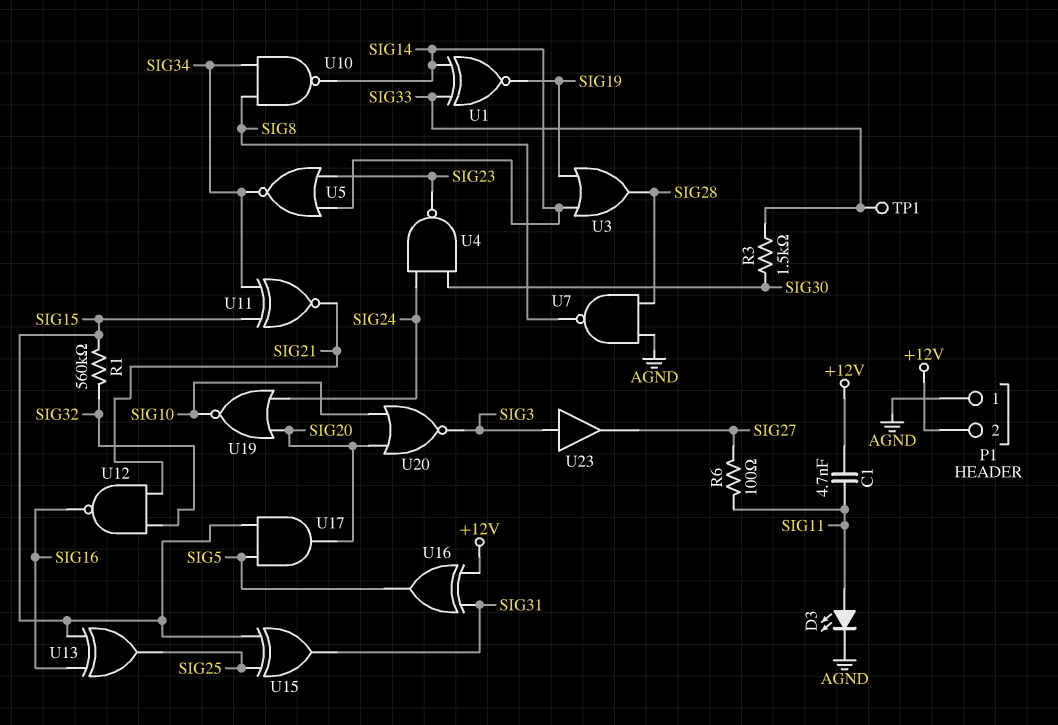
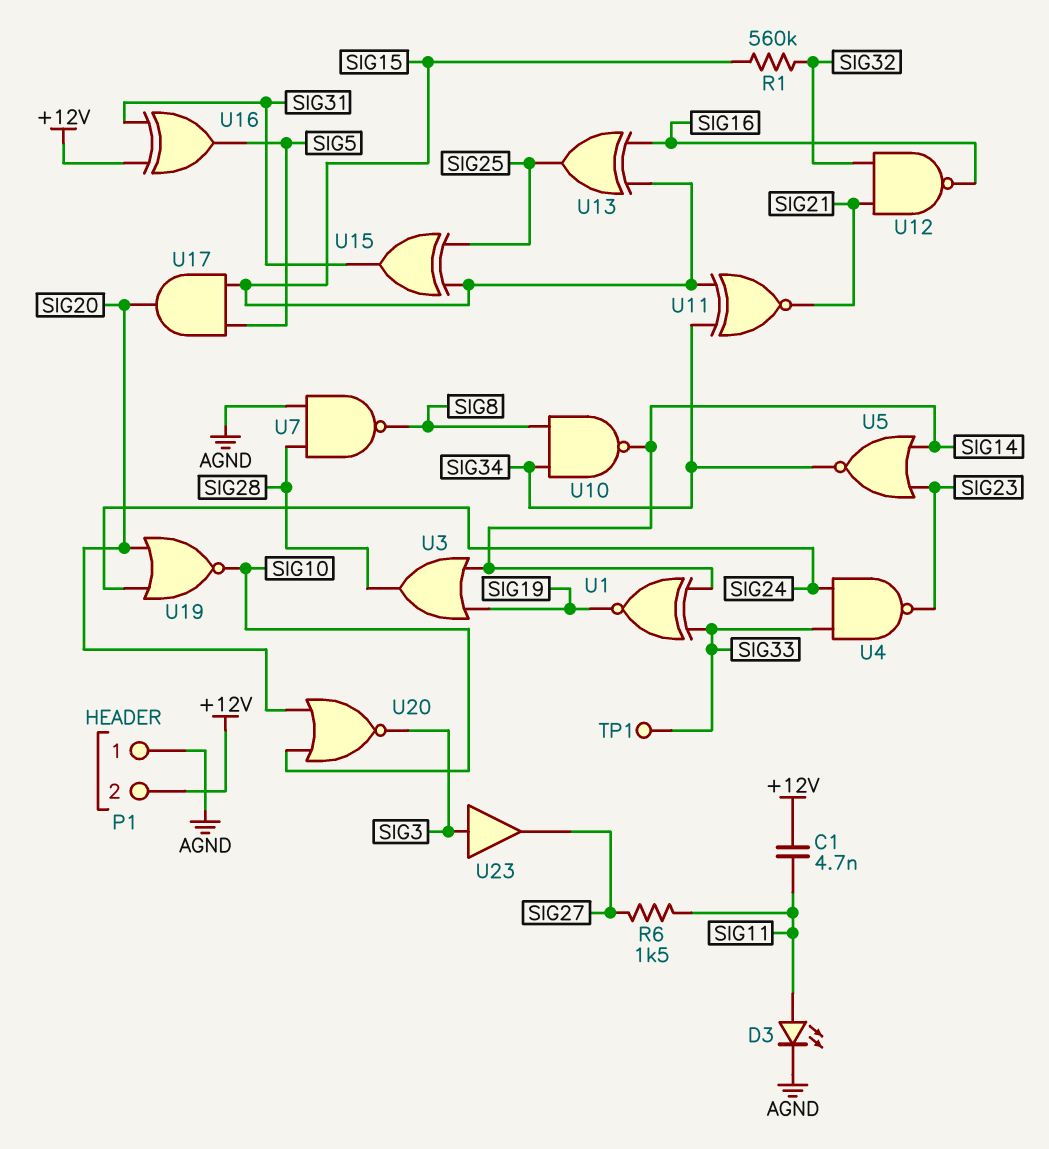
R3: 1.5k (SIG30, SIG33) -> none
R6: 100 (SIG11, SIG27) -> 1.5k (SIG11, SIG27)
U4: NAND (in SIG24, in SIG30, out SIG23) -> NAND (in SIG24, in SIG33, out SIG23)

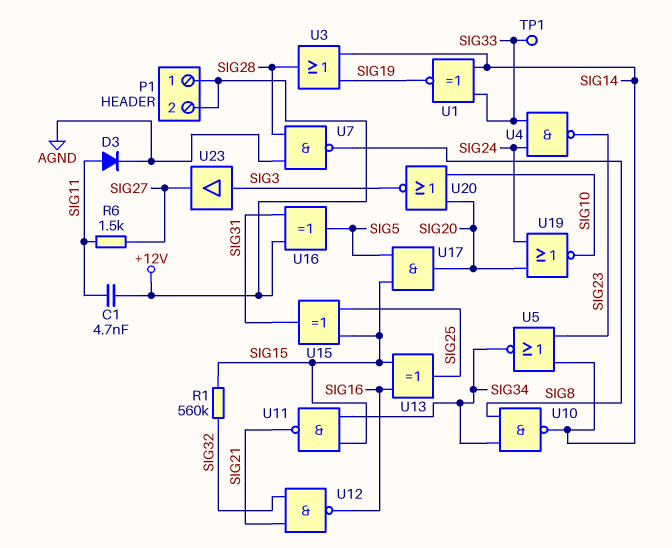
D3: LED (A SIG11, K AGND) -> diode (A SIG11, K AGND)
P1 pin 1: AGND -> +12V
U11: XNOR (in SIG15, in SIG34, out SIG21) -> NAND (in SIG15, in SIG34, out SIG21)

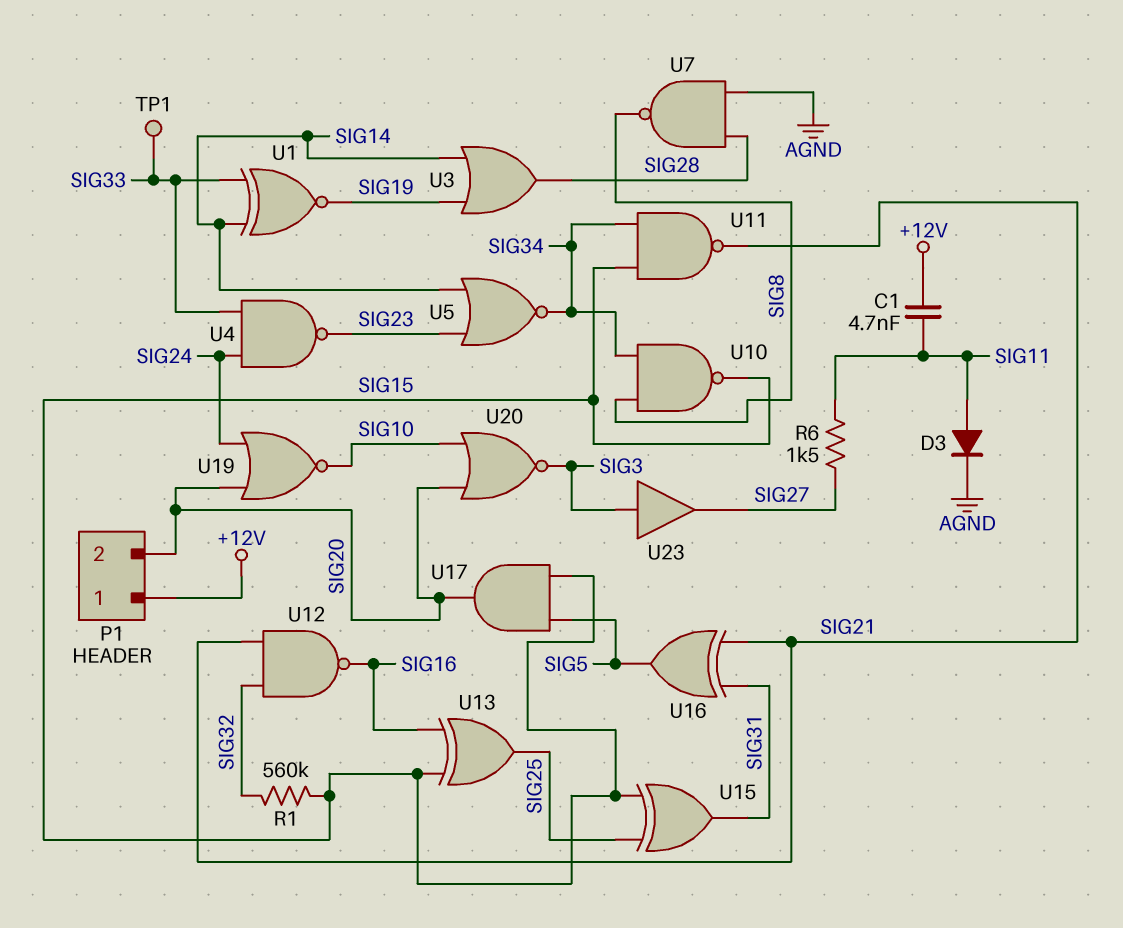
P1 pin 2: +12V -> SIG20
U10: NAND (in SIG8, in SIG34, out SIG14) -> NAND (in SIG8, in SIG34, out SIG15)
U16: XOR (in +12V, in SIG31, out SIG5) -> XOR (in SIG21, in SIG31, out SIG5)

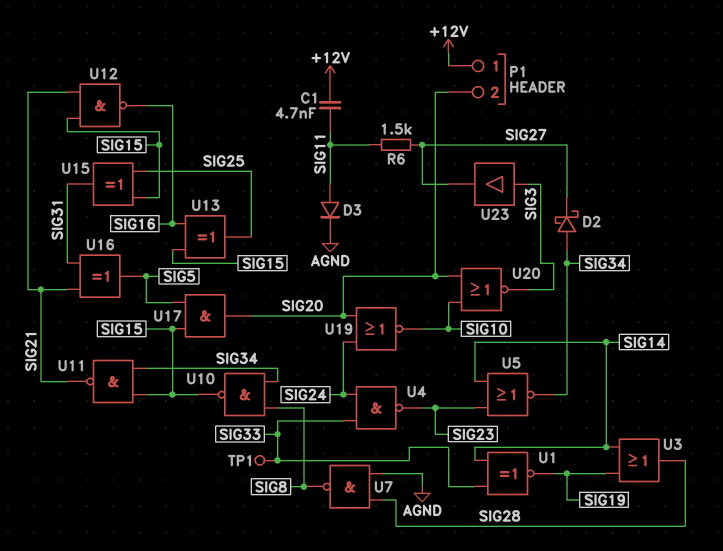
D2: none -> schottky (A SIG34, K SIG27)
R1: 560k (SIG15, SIG32) -> none
U12: NAND (in SIG21, in SIG32, out SIG16) -> NAND (in SIG15, in SIG21, out SIG16)

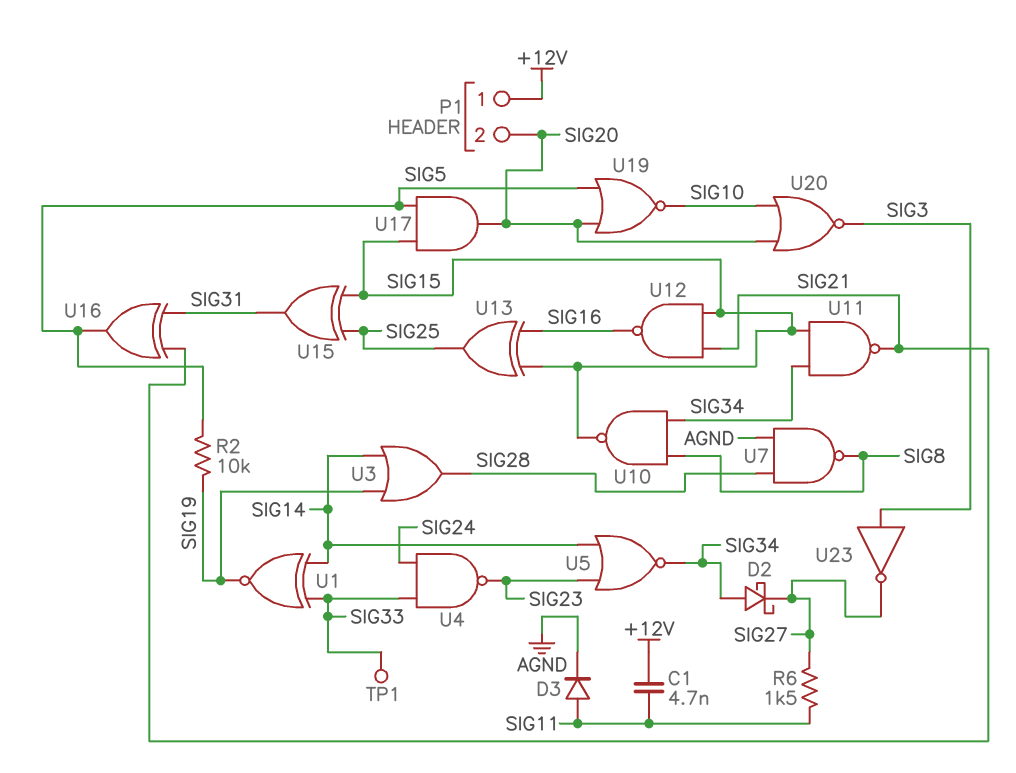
R2: none -> 10k (SIG5, SIG19)
U19: NOR (in SIG20, in SIG24, out SIG10) -> NOR (in SIG5, in SIG20, out SIG10)
U23: buffer (in SIG3, out SIG27) -> NOT (in SIG3, out SIG27)

